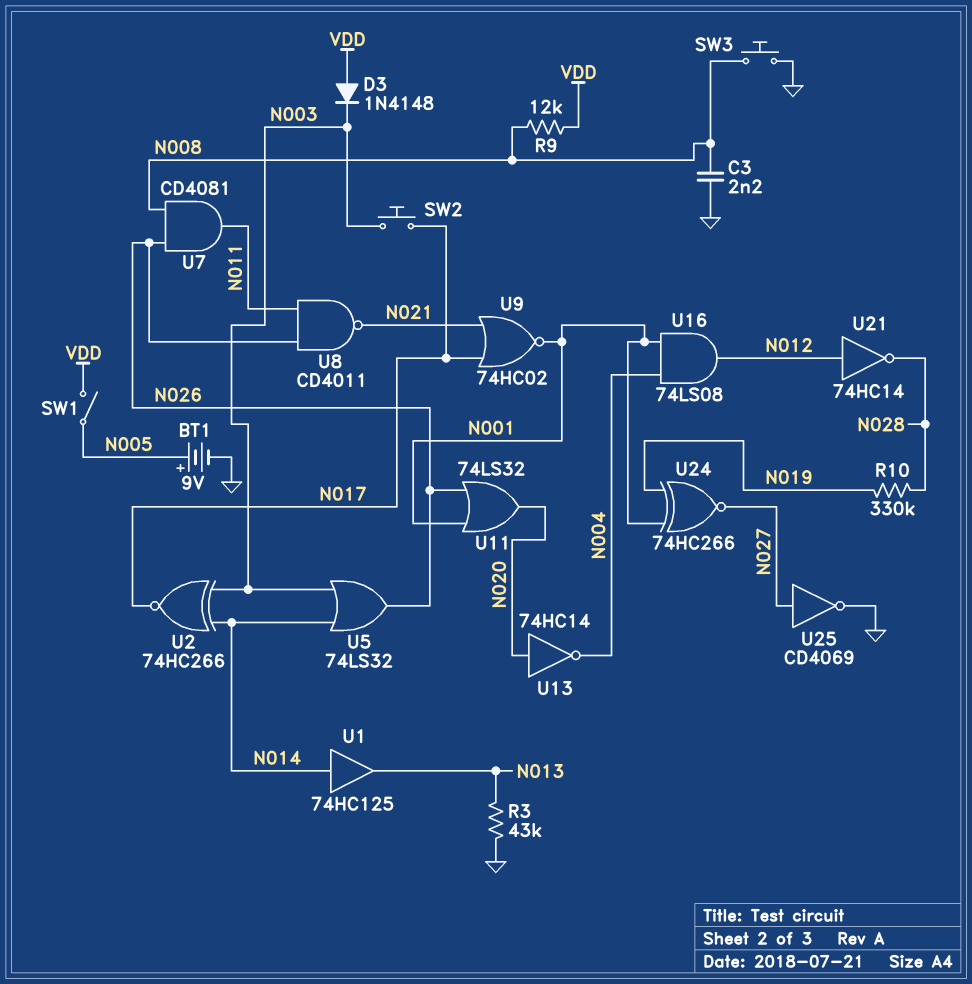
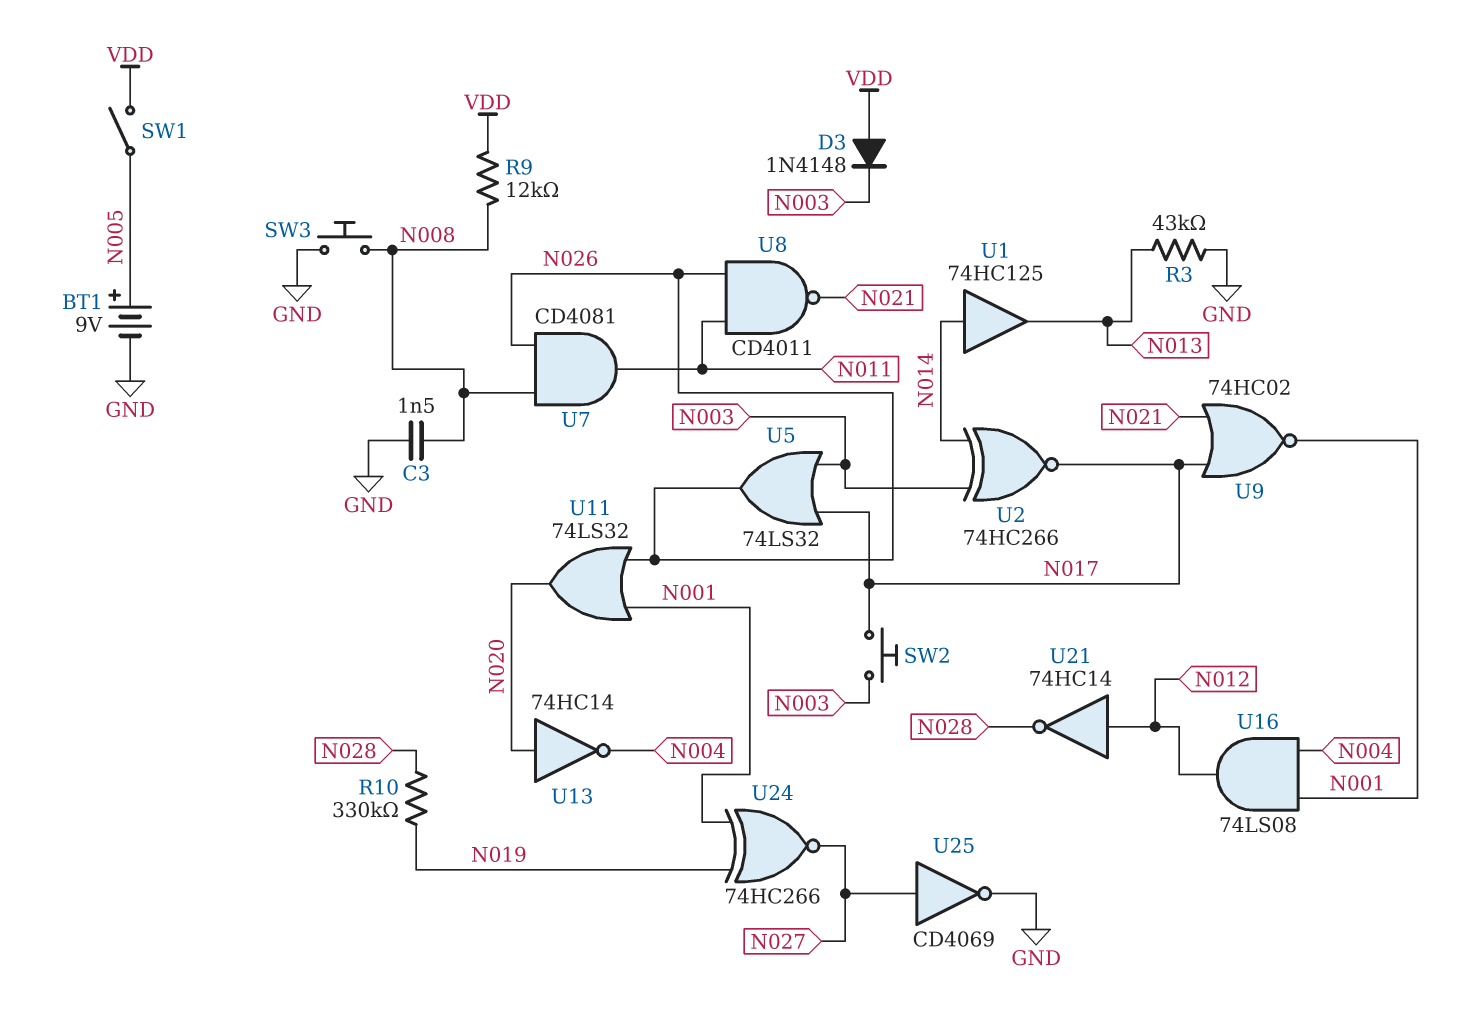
C3: 2.2nF (GND, N008) -> 1.5nF (GND, N008)
U5: OR 74LS32 (in N003, in N014, out N026) -> OR 74LS32 (in N003, in N017, out N026)

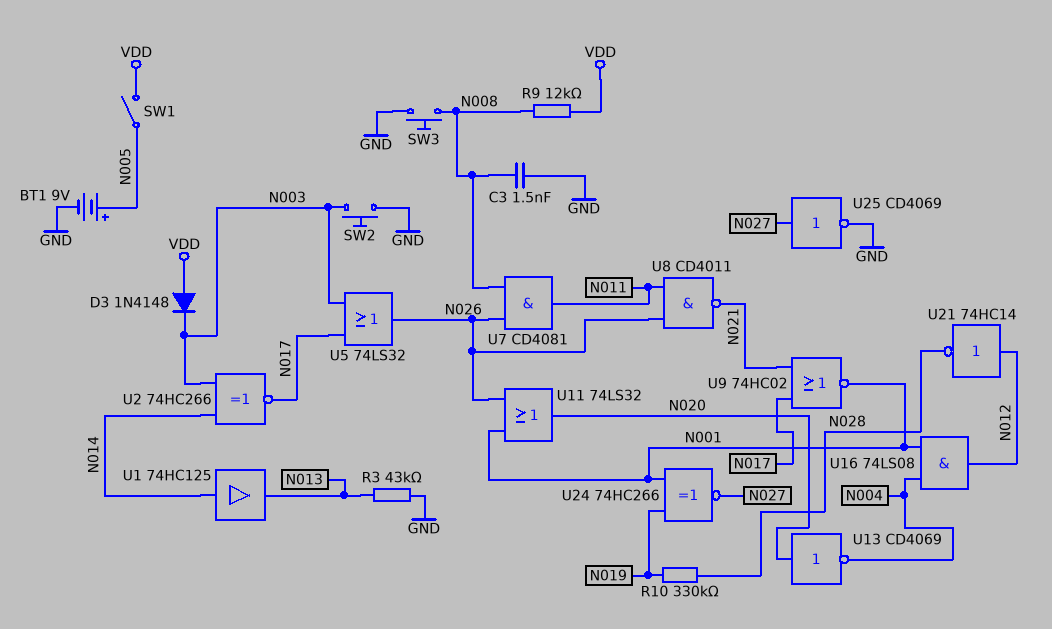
SW2: button (N003, N017) -> button (GND, N003)
U13: NOT 74HC14 (in N020, out N004) -> NOT CD4069 (in N020, out N004)

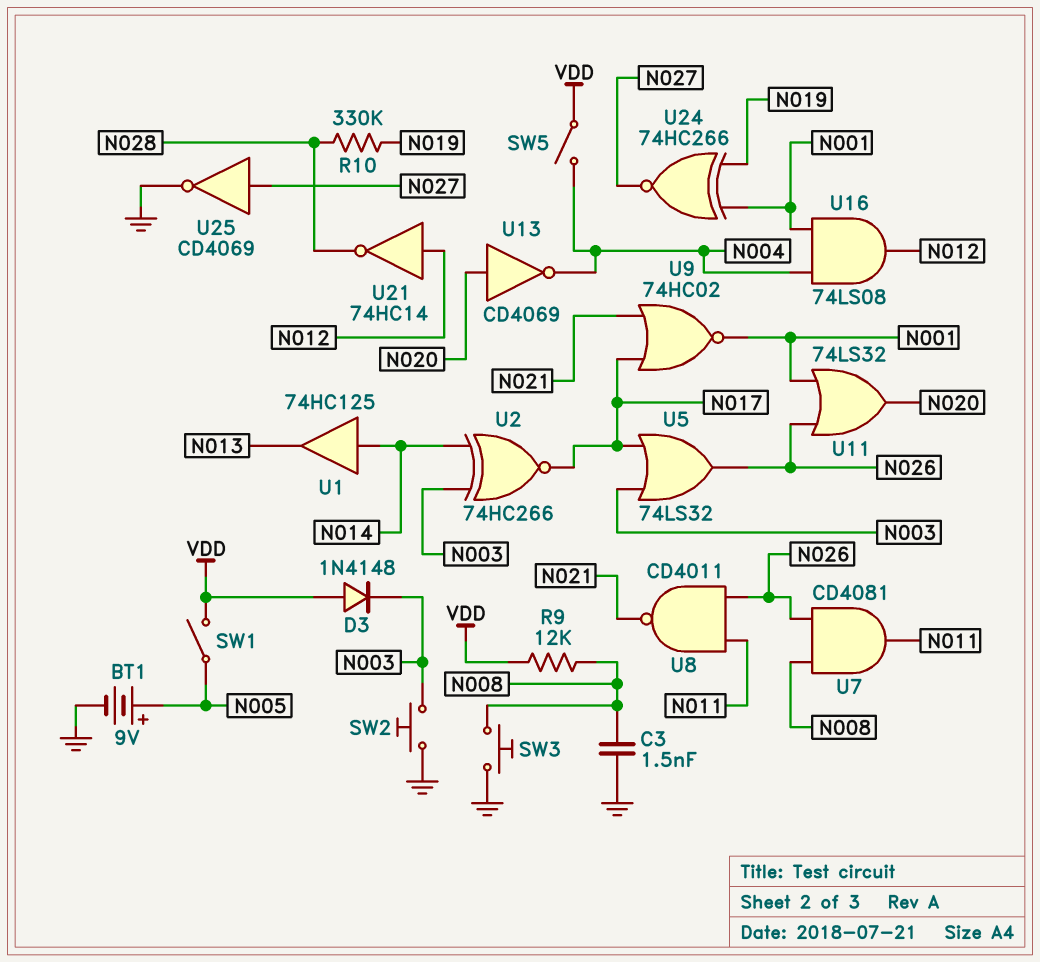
R3: 43k (GND, N013) -> none
SW5: none -> switch (N004, VDD)

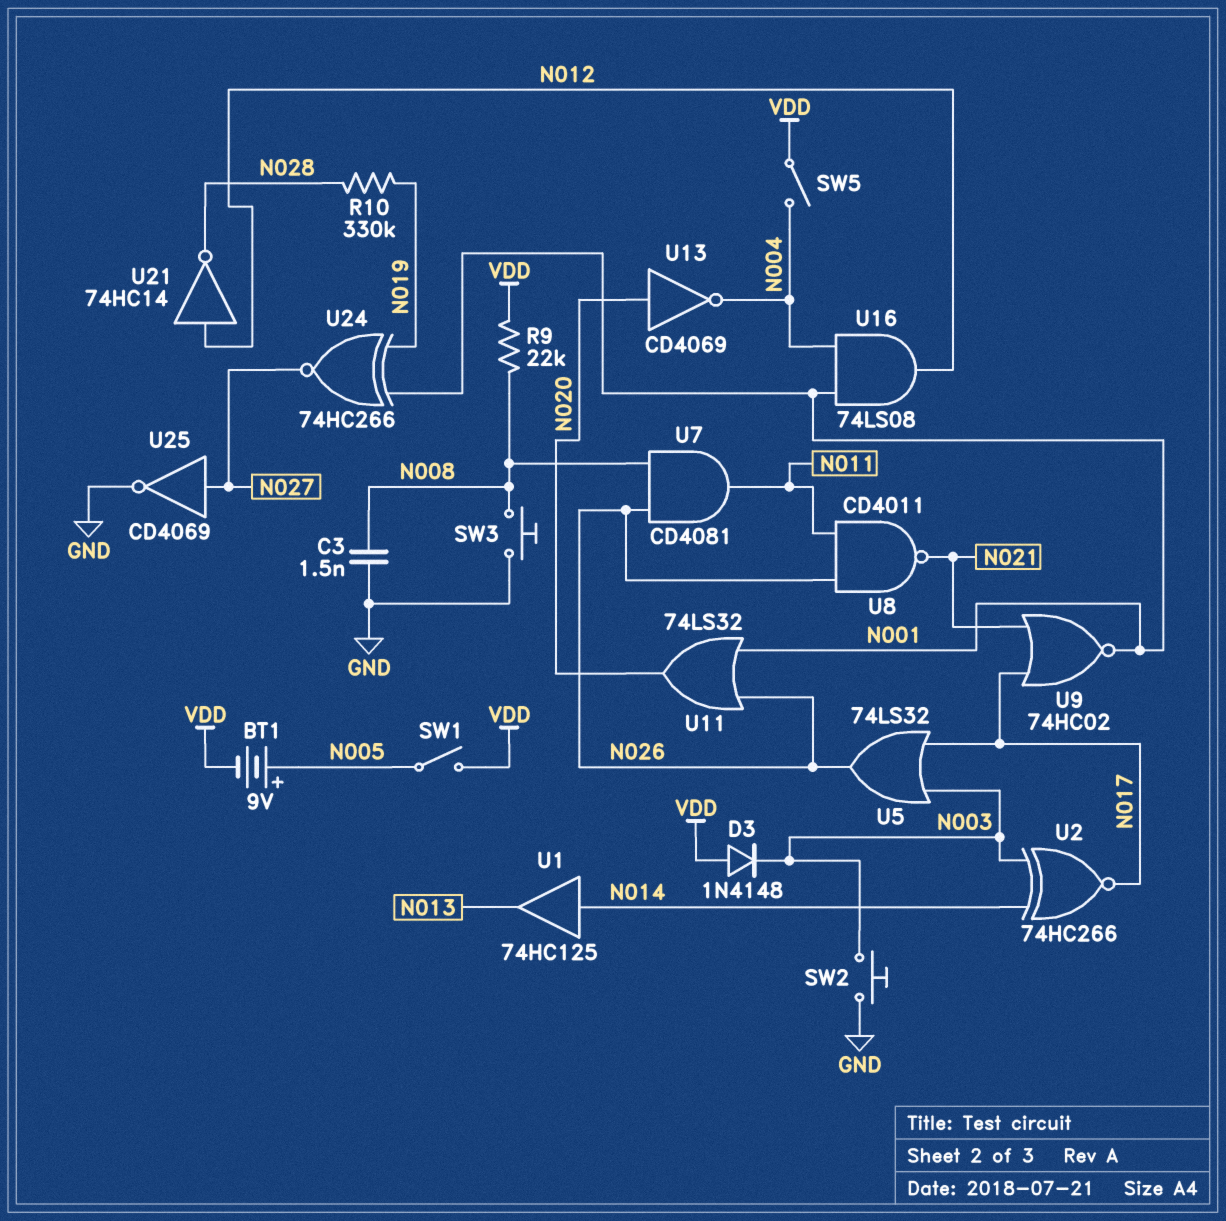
BT1: 9V (plus N005, minus GND) -> 9V (plus N005, minus VDD)
R9: 12k (N008, VDD) -> 22k (N008, VDD)

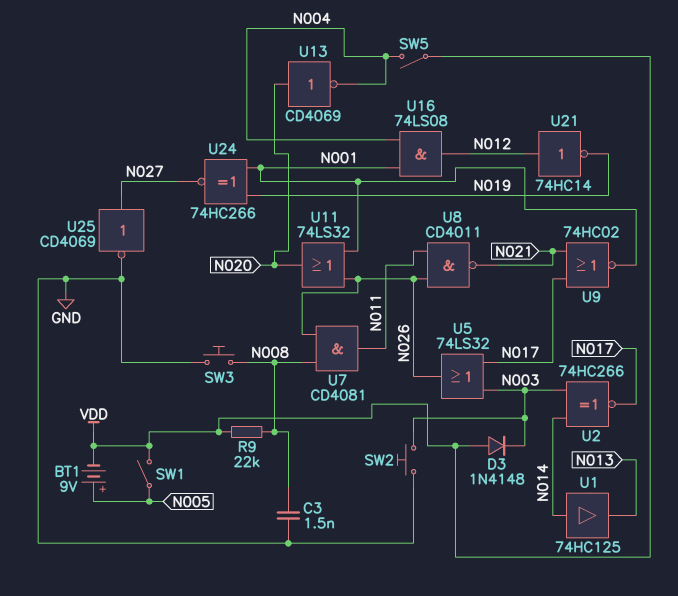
R10: 330k (N019, N028) -> none
U21: NOT 74HC14 (in N012, out N028) -> NOT 74HC14 (in N012, out N019)

